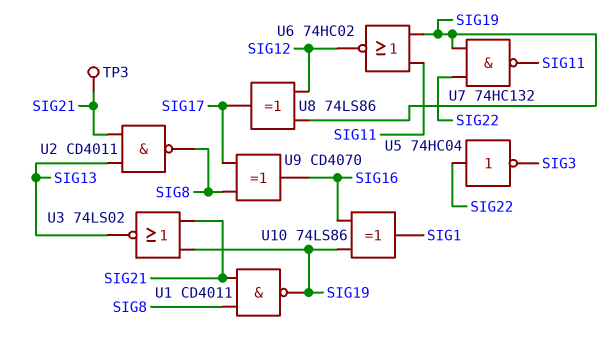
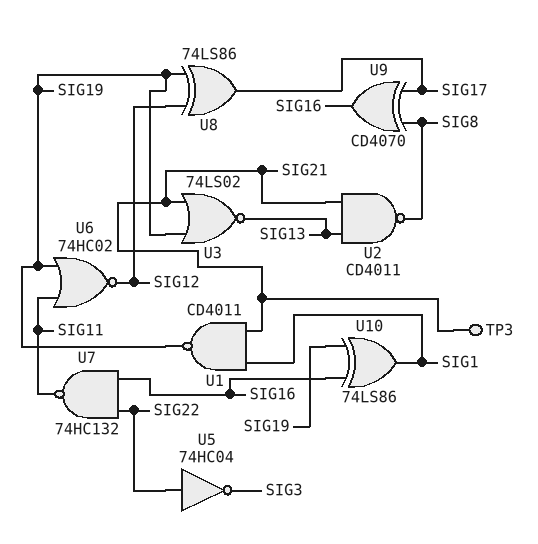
U1: NAND CD4011 (in SIG8, in SIG21, out SIG19) -> NAND CD4011 (in SIG1, in SIG21, out SIG19)
U7: NAND 74HC132 (in SIG19, in SIG22, out SIG11) -> NAND 74HC132 (in SIG16, in SIG22, out SIG11)

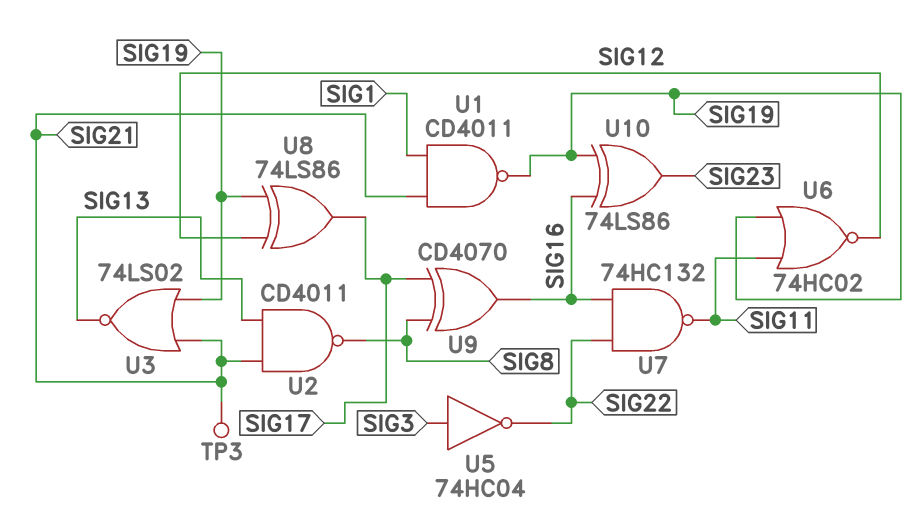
U5: NOT 74HC04 (in SIG22, out SIG3) -> NOT 74HC04 (in SIG3, out SIG22)
U10: XOR 74LS86 (in SIG16, in SIG19, out SIG1) -> XOR 74LS86 (in SIG16, in SIG19, out SIG23)

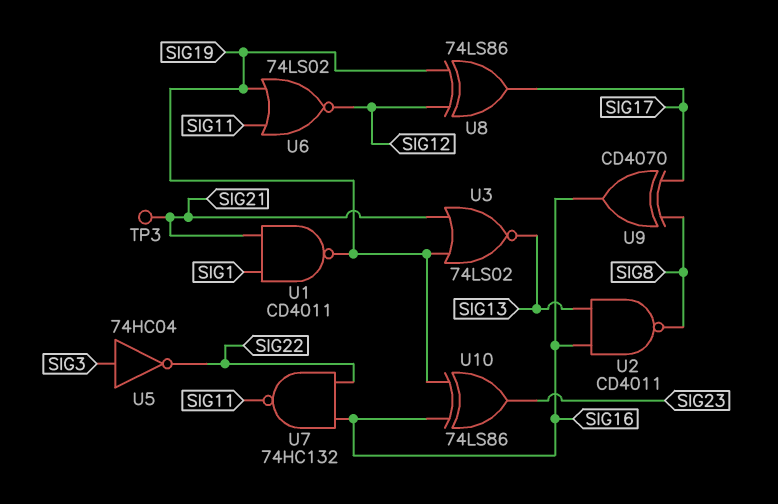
U2: NAND CD4011 (in SIG13, in SIG21, out SIG8) -> NAND CD4011 (in SIG13, in SIG16, out SIG8)
U6: NOR 74HC02 (in SIG11, in SIG19, out SIG12) -> NOR 74LS02 (in SIG11, in SIG19, out SIG12)

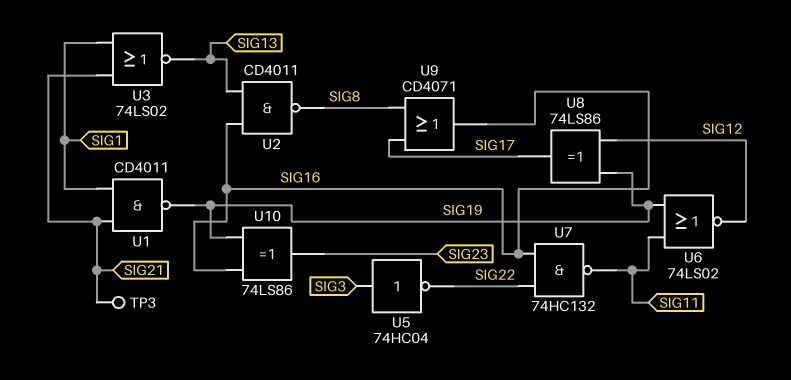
U3: NOR 74LS02 (in SIG19, in SIG21, out SIG13) -> NOR 74LS02 (in SIG1, in SIG21, out SIG13)
U9: XOR CD4070 (in SIG8, in SIG17, out SIG16) -> OR CD4071 (in SIG8, in SIG17, out SIG16)

